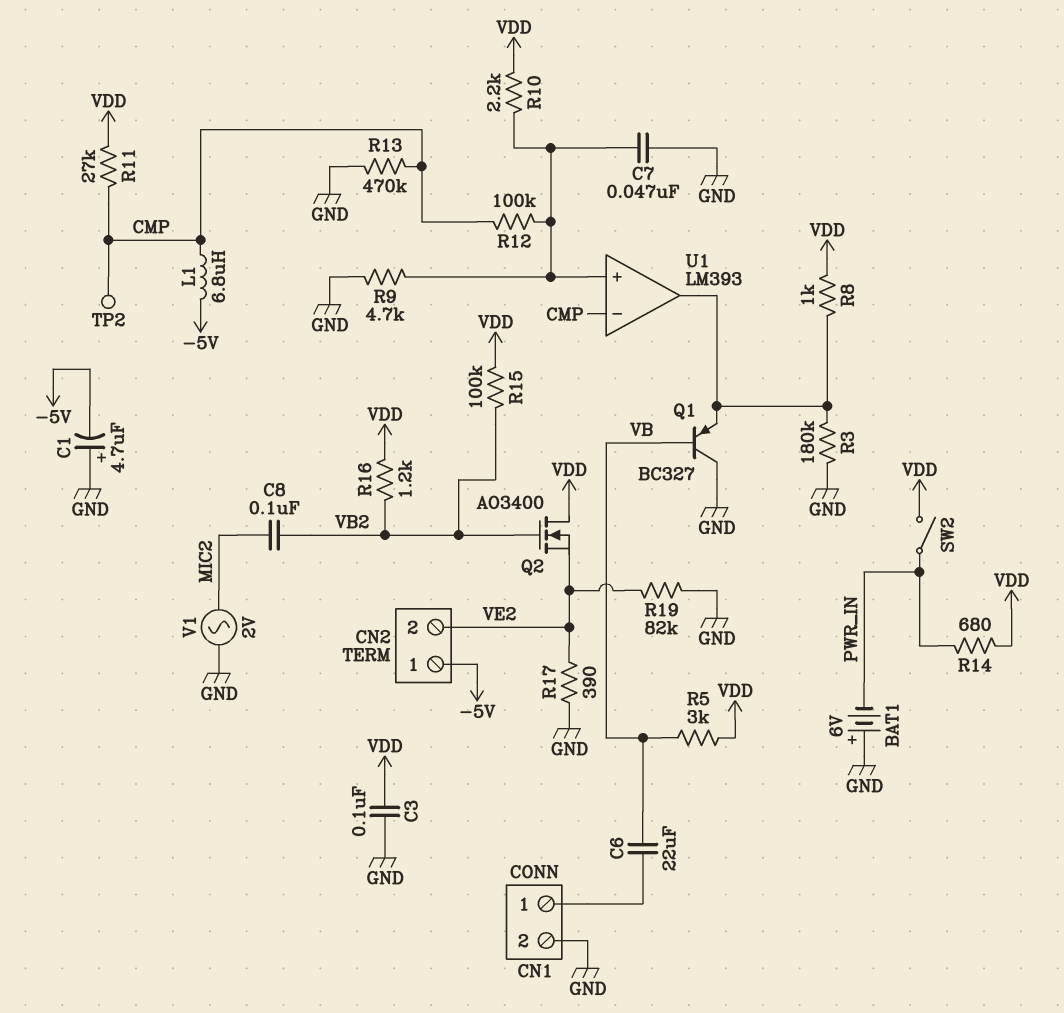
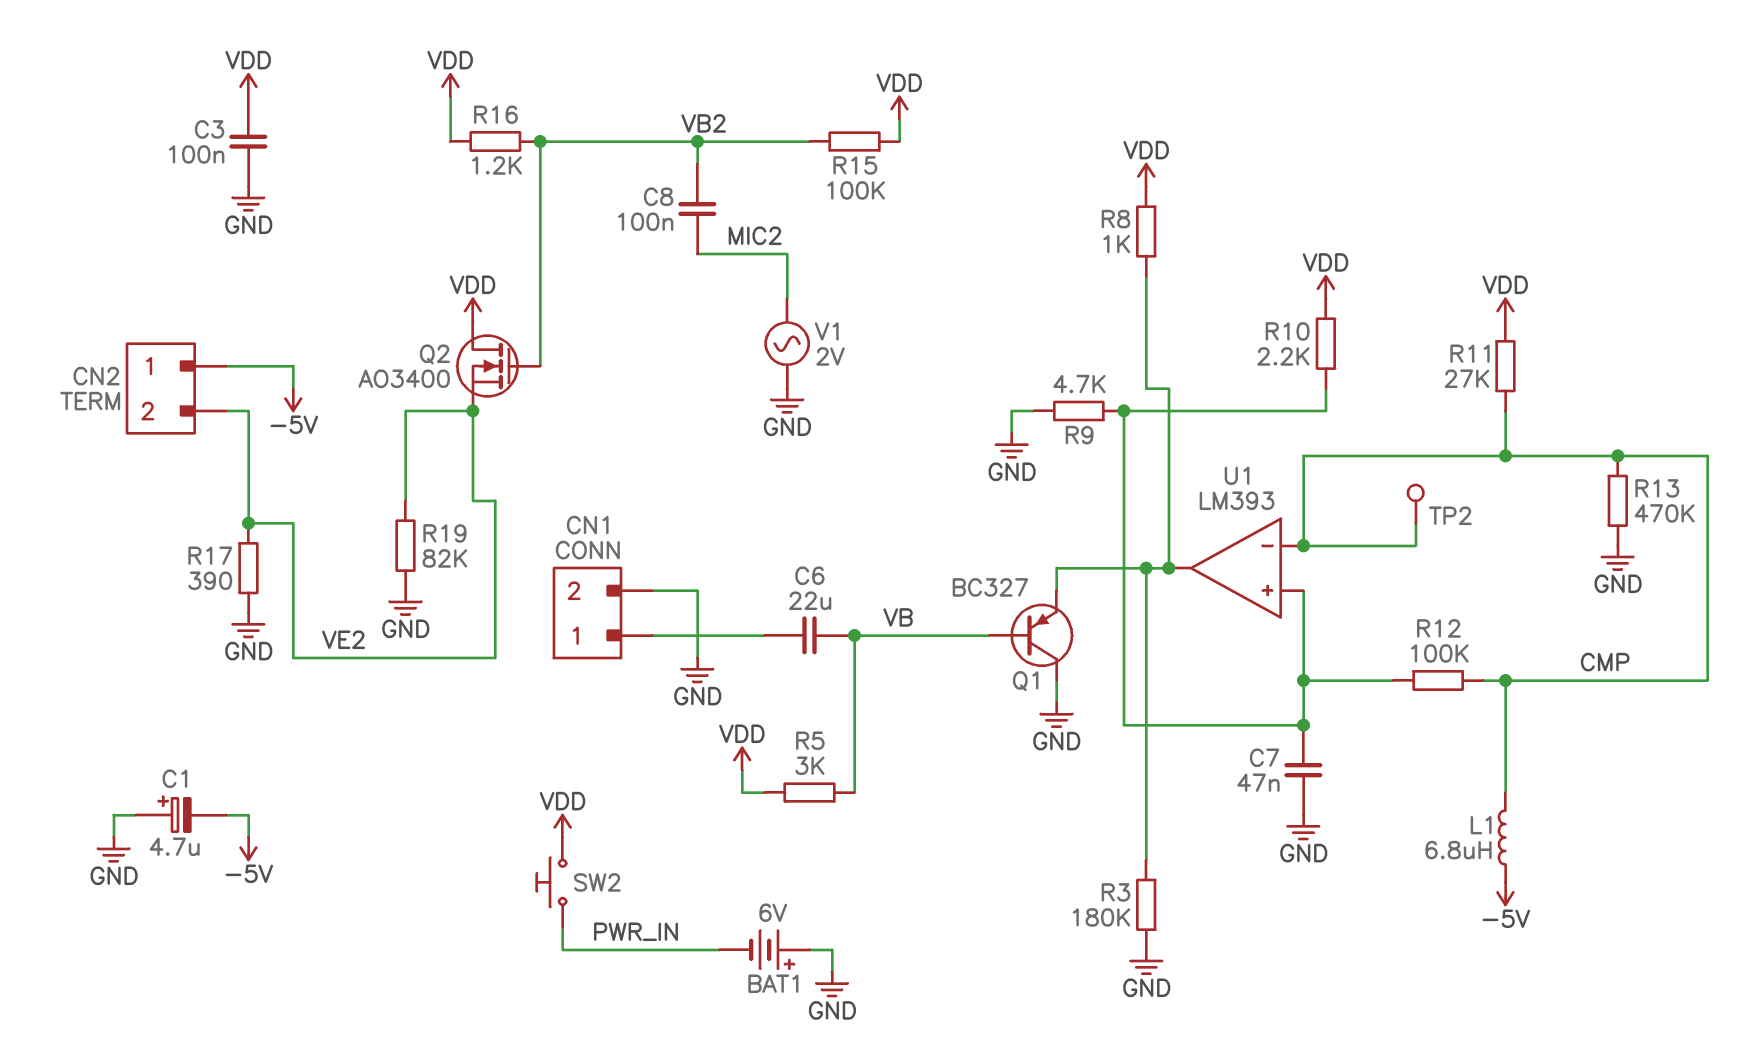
R14: 680 (PWR_IN, VDD) -> none
SW2: switch (PWR_IN, VDD) -> button (PWR_IN, VDD)

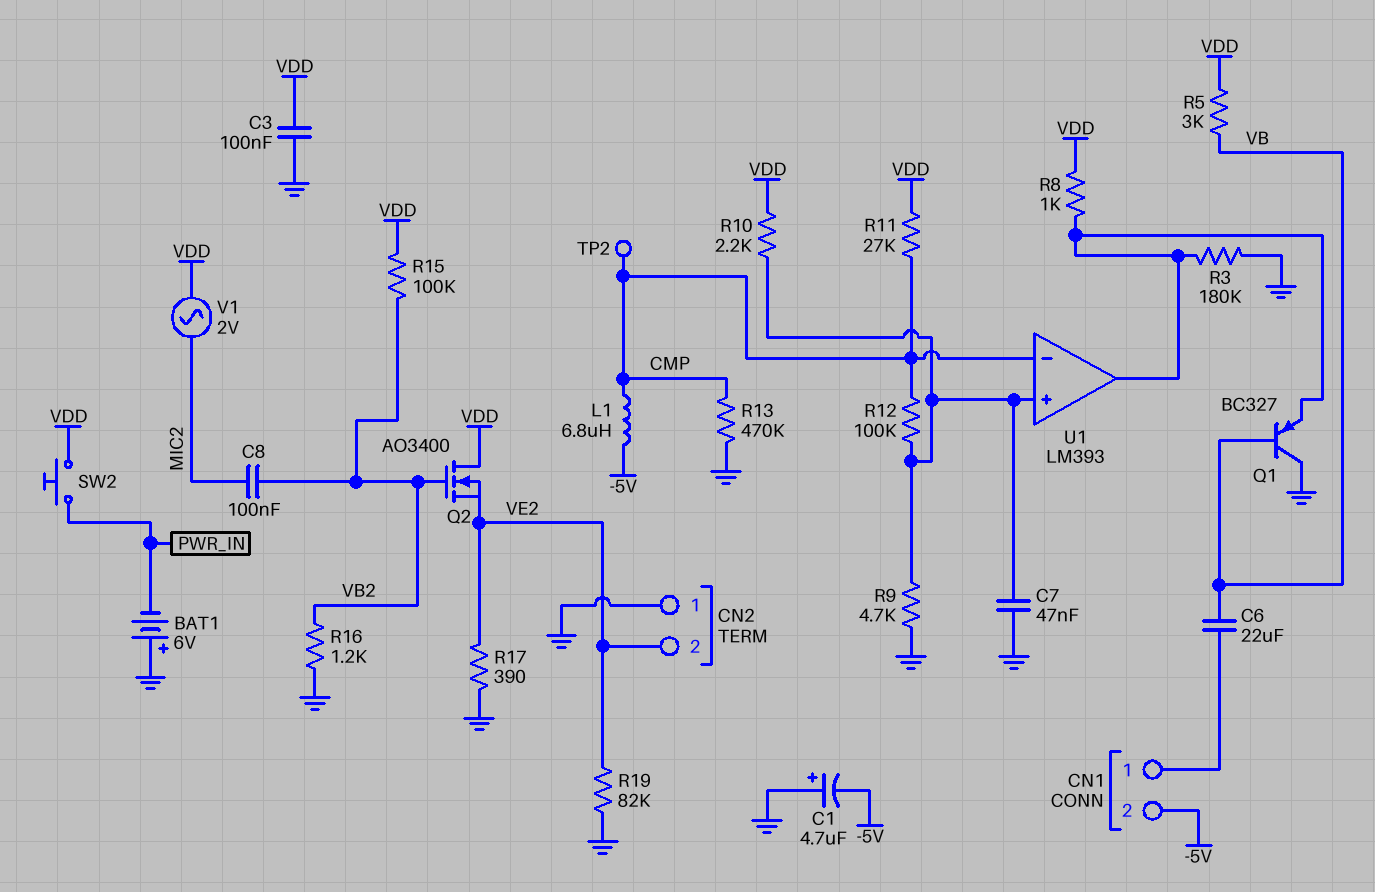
CN1 pin 2: GND -> -5V
CN2 pin 1: -5V -> GND
R16: 1.2k (VB2, VDD) -> 1.2k (GND, VB2)
V1: AC 2V (GND, MIC2) -> AC 2V (MIC2, VDD)

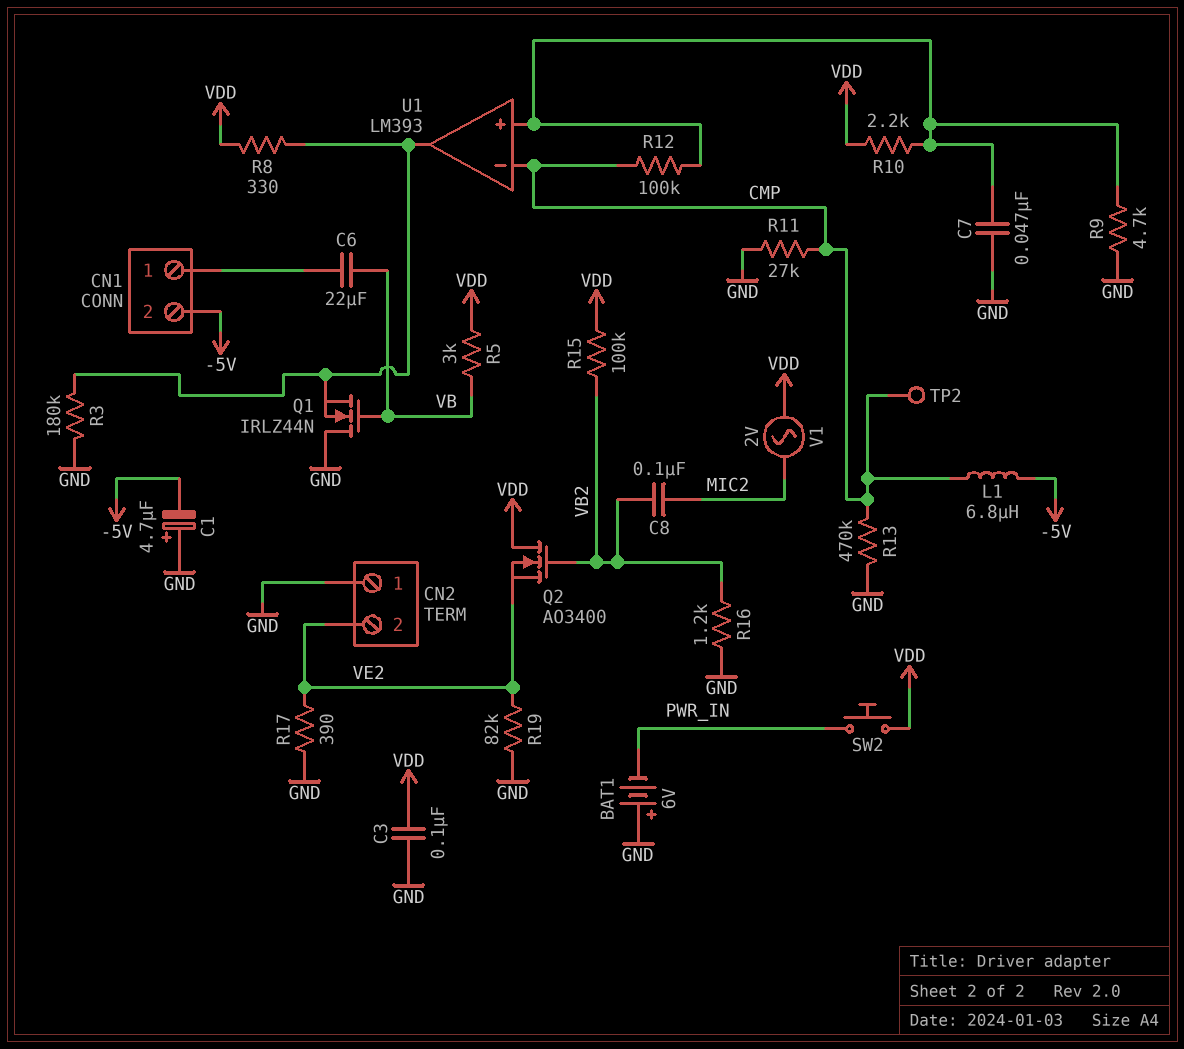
Q1: PNP BC327 (B VB, C GND, E U1/out) -> NMOS IRLZ44N (G VB, D GND, S U1/out)
R8: 1k (U1/out, VDD) -> 330 (U1/out, VDD)
R11: 27k (CMP, VDD) -> 27k (CMP, GND)

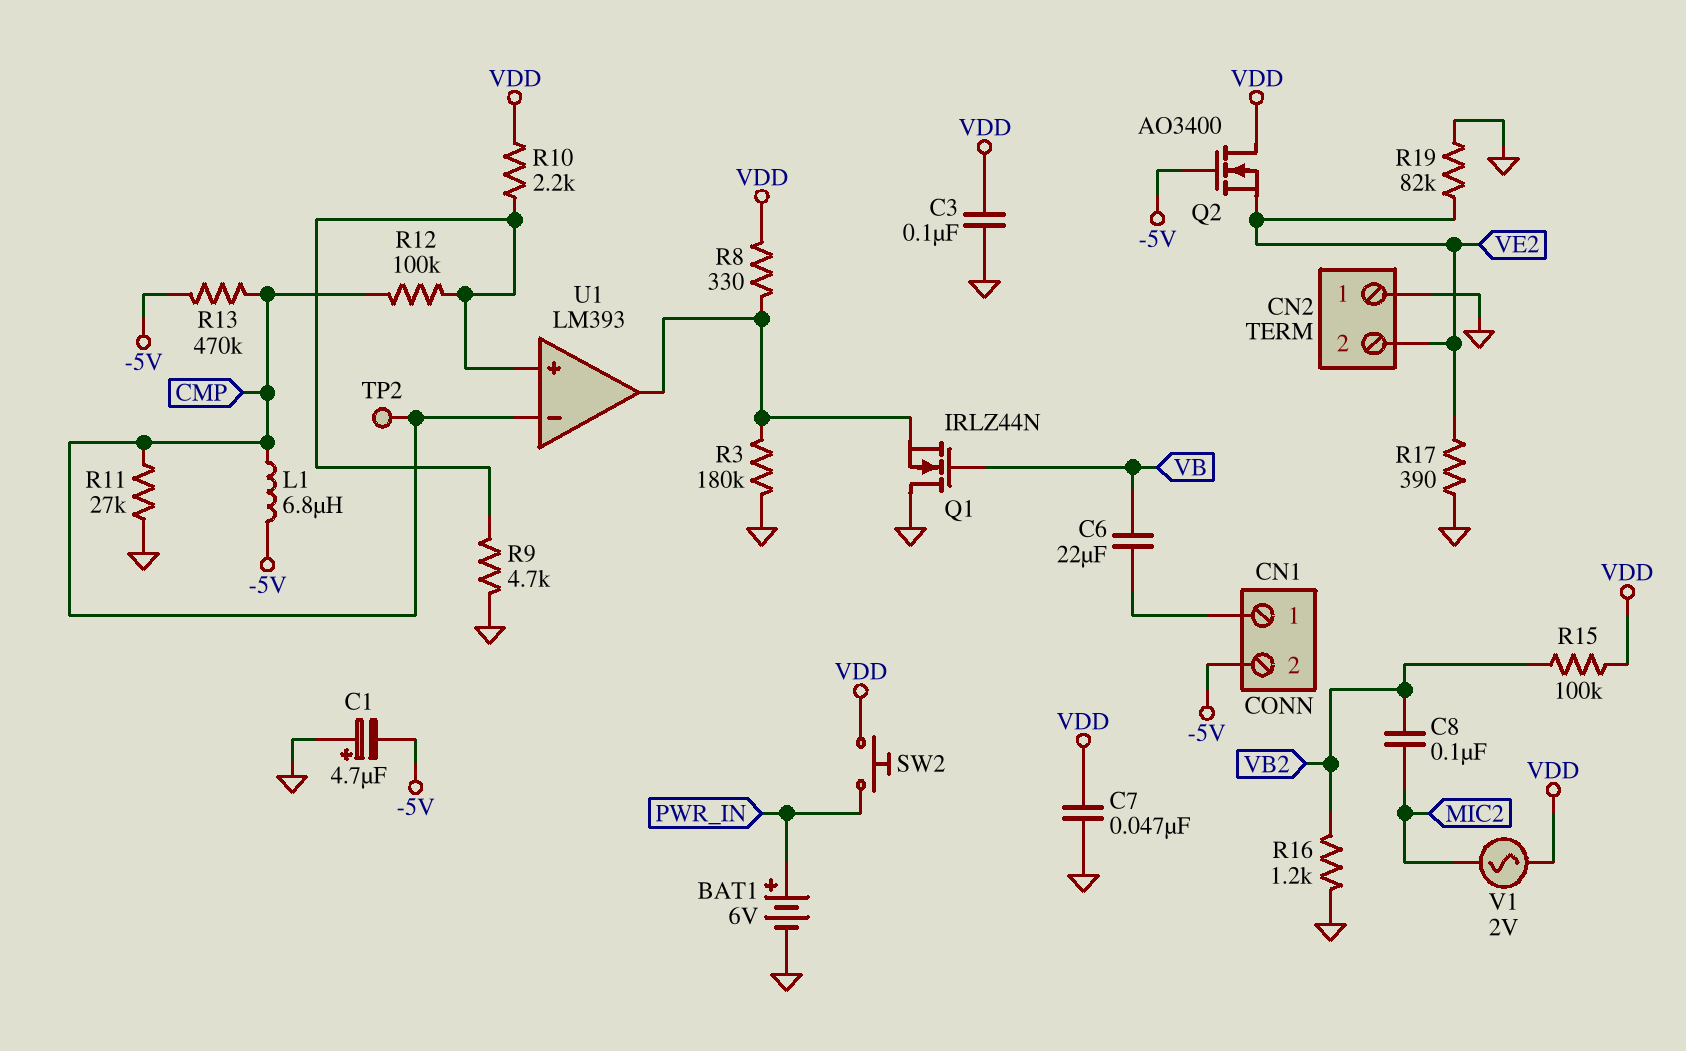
BAT1: 6V (plus GND, minus PWR_IN) -> 6V (plus PWR_IN, minus GND)
C7: 47nF (GND, U1/in+) -> 47nF (GND, VDD)
Q2: NMOS AO3400 (G VB2, D VDD, S VE2) -> NMOS AO3400 (G -5V, D VDD, S VE2)
R5: 3k (VB, VDD) -> none
R13: 470k (CMP, GND) -> 470k (-5V, CMP)

